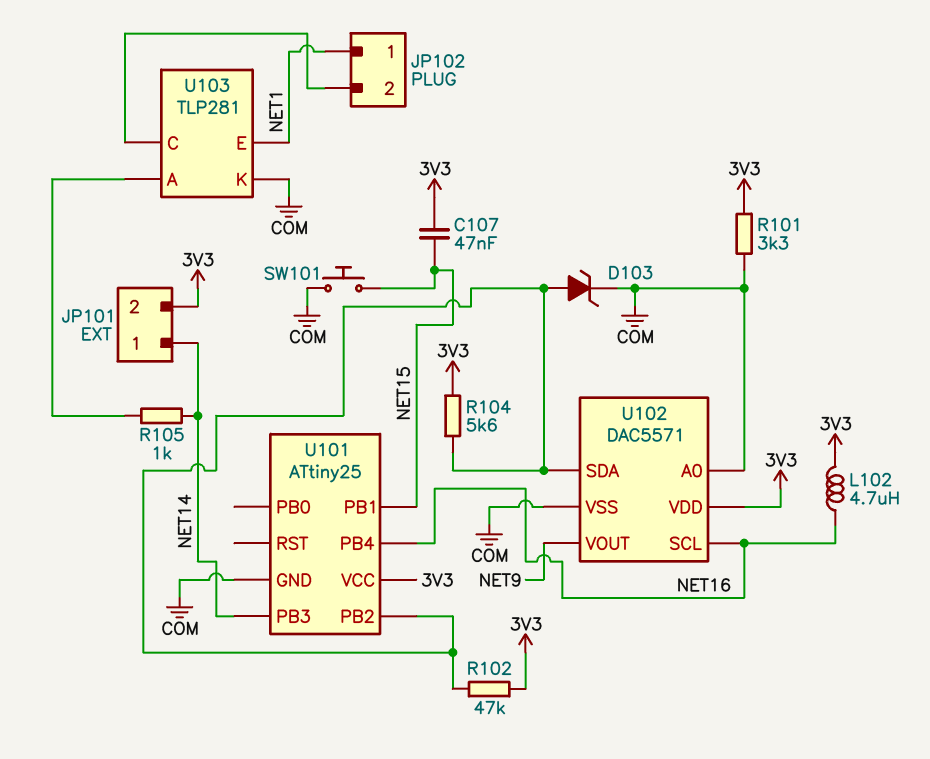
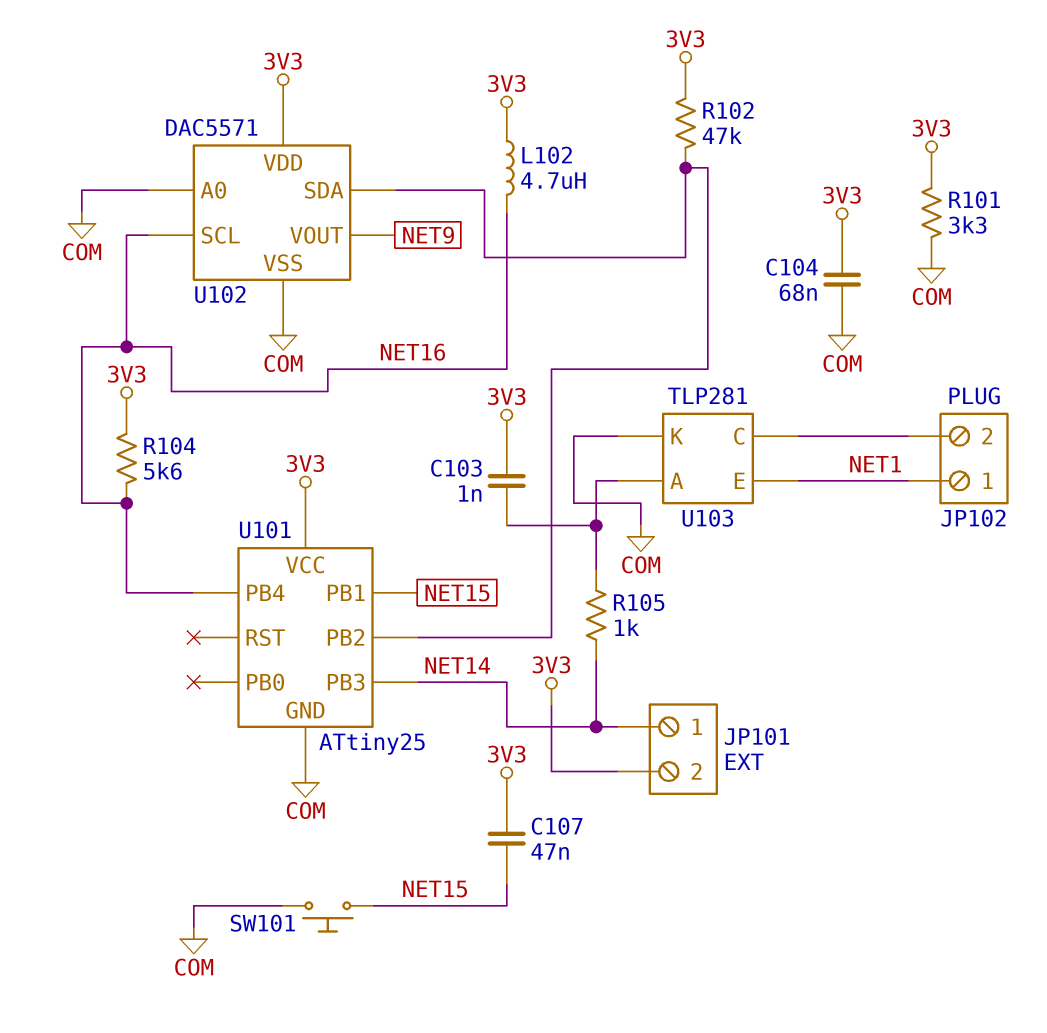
C103: none -> 1nF (3V3, U103/A)
C104: none -> 68nF (3V3, COM)
D103: zener (A U101/PB2, K COM) -> none
R104: 5.6k (3V3, U101/PB2) -> 5.6k (3V3, NET16)

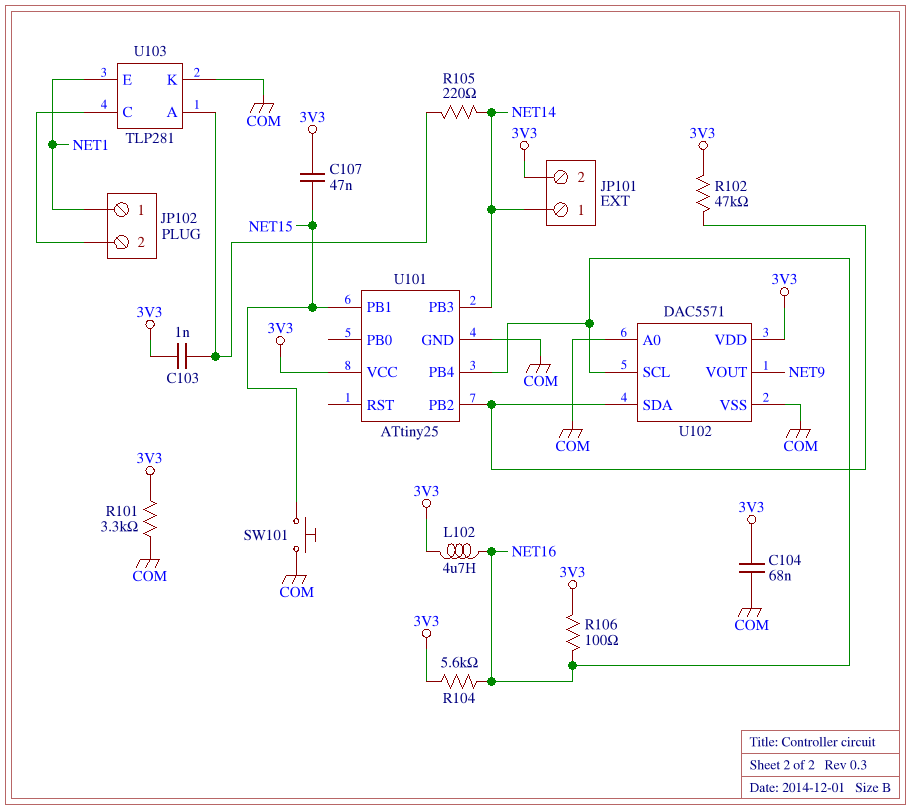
R105: 1k (NET14, U103/A) -> 220 (NET14, U103/A)
R106: none -> 100 (3V3, NET16)

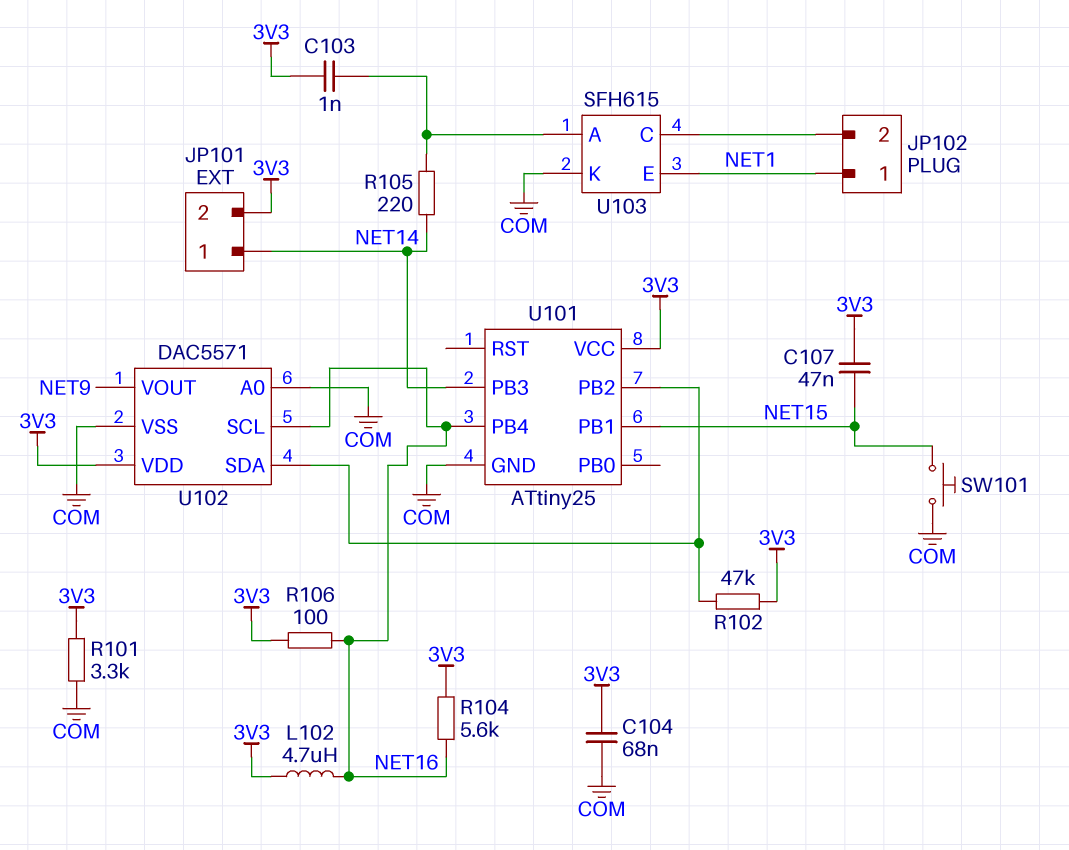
U103: TLP281 -> SFH615

